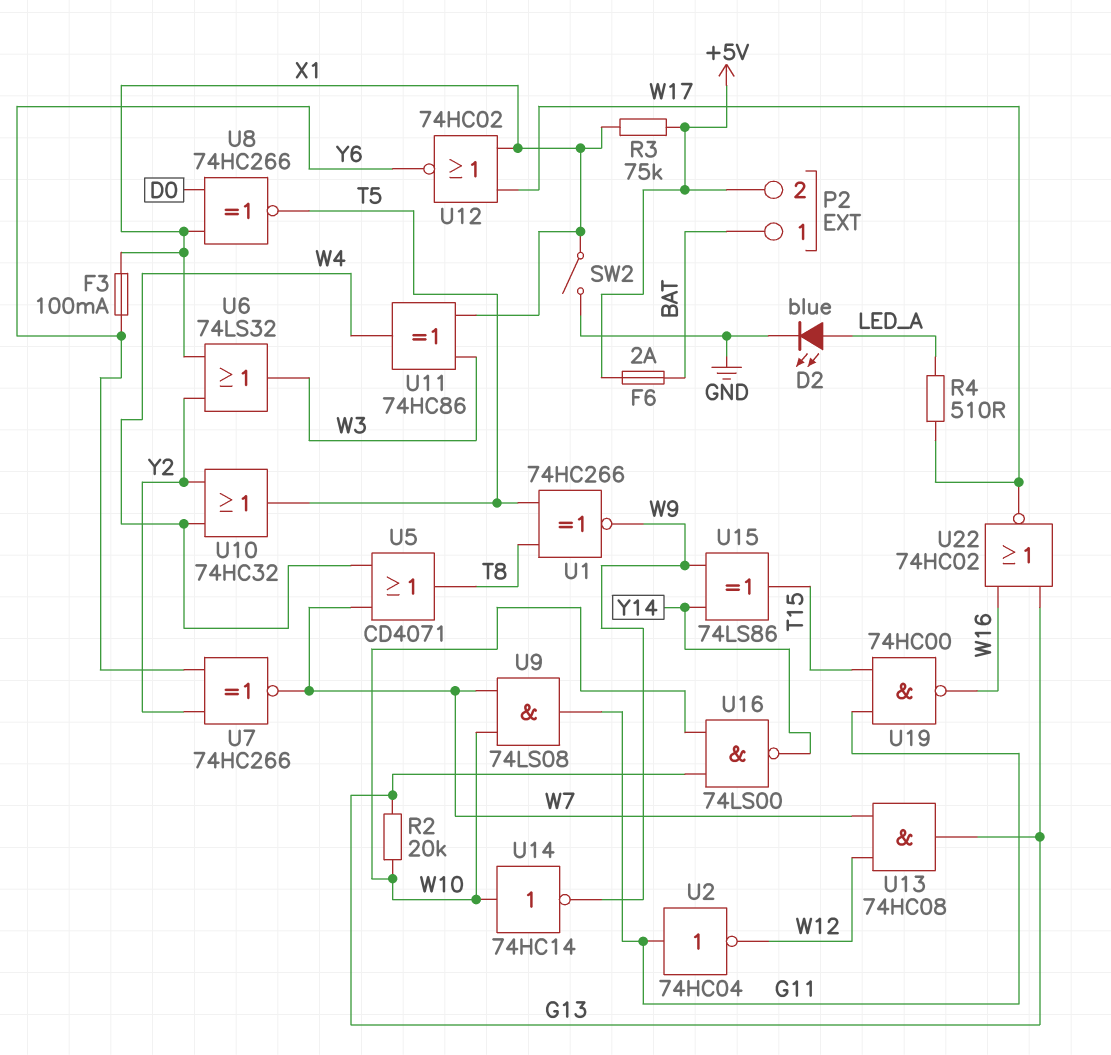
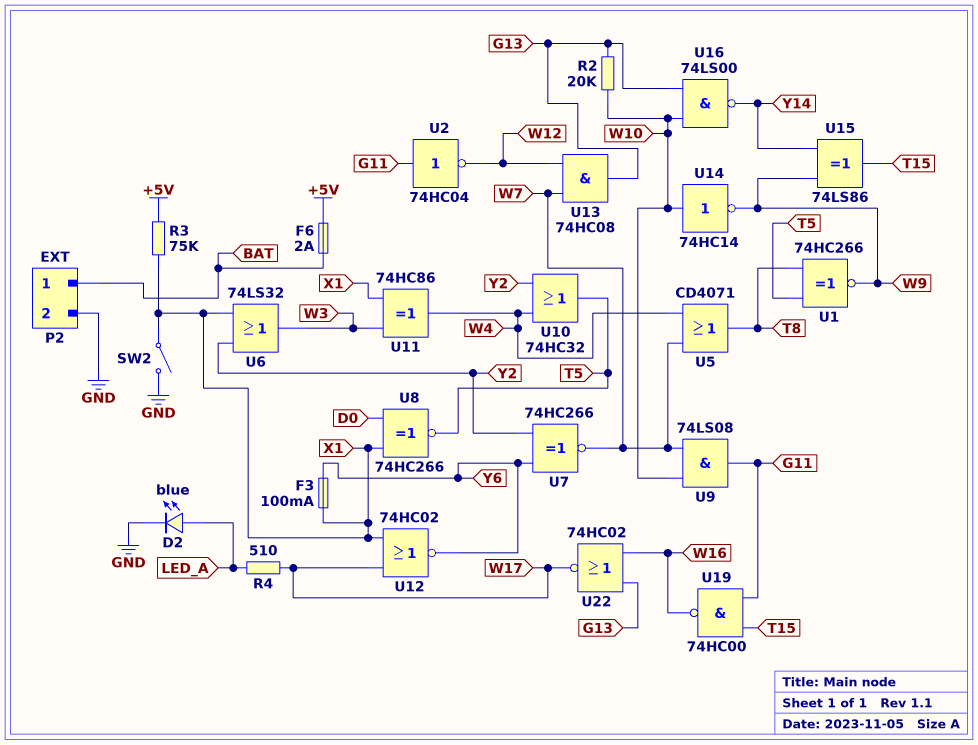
P2 pin 2: +5V -> GND

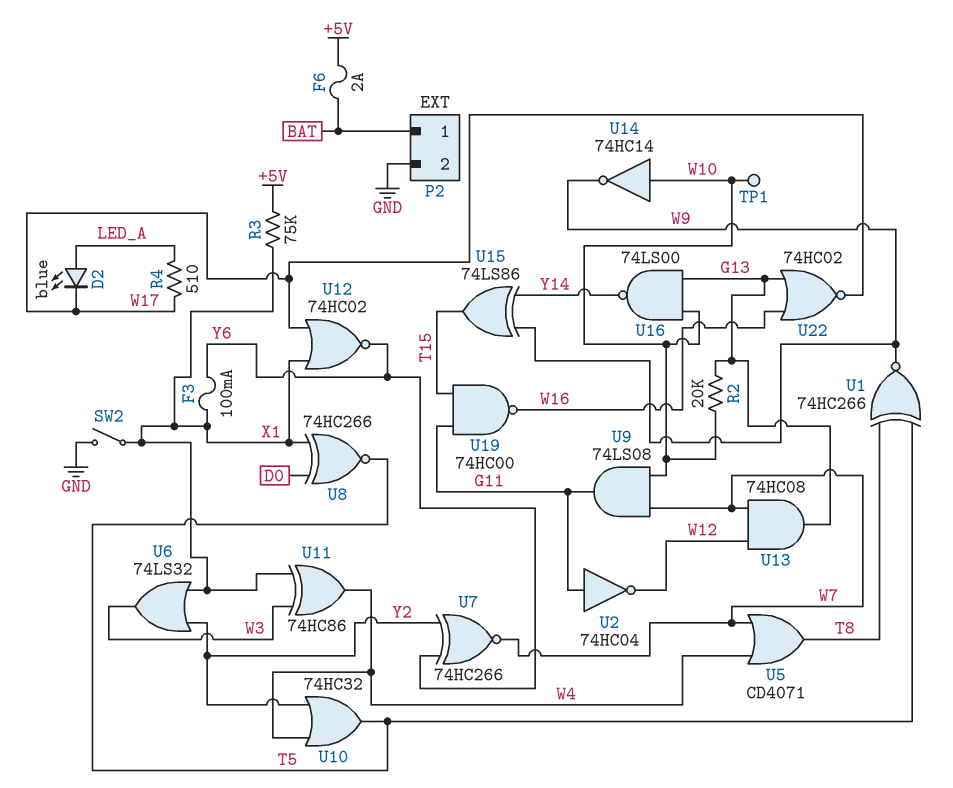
D2: LED blue (A LED_A, K GND) -> LED blue (A LED_A, K W17)
TP1: none -> test point (W10)

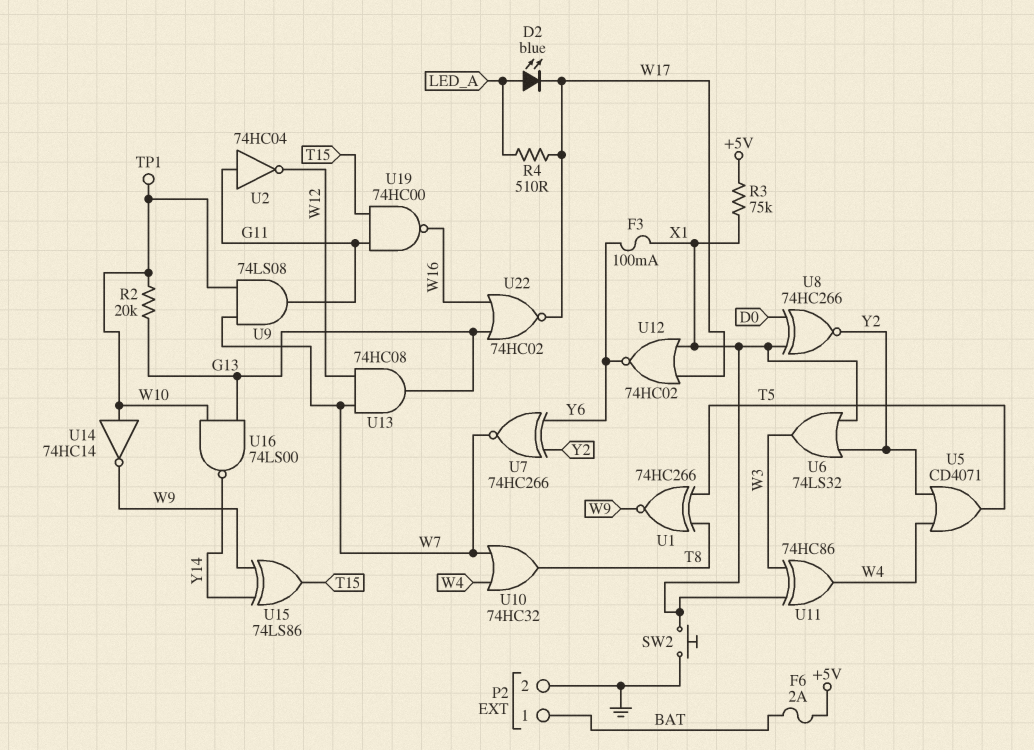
SW2: switch (GND, X1) -> button (GND, X1)
U5: OR CD4071 (in W4, in W7, out T8) -> OR CD4071 (in W4, in Y2, out T5)
U8: XNOR 74HC266 (in D0, in X1, out T5) -> XNOR 74HC266 (in D0, in X1, out Y2)
U10: OR 74HC32 (in W4, in Y2, out T5) -> OR 74HC32 (in W4, in W7, out T8)

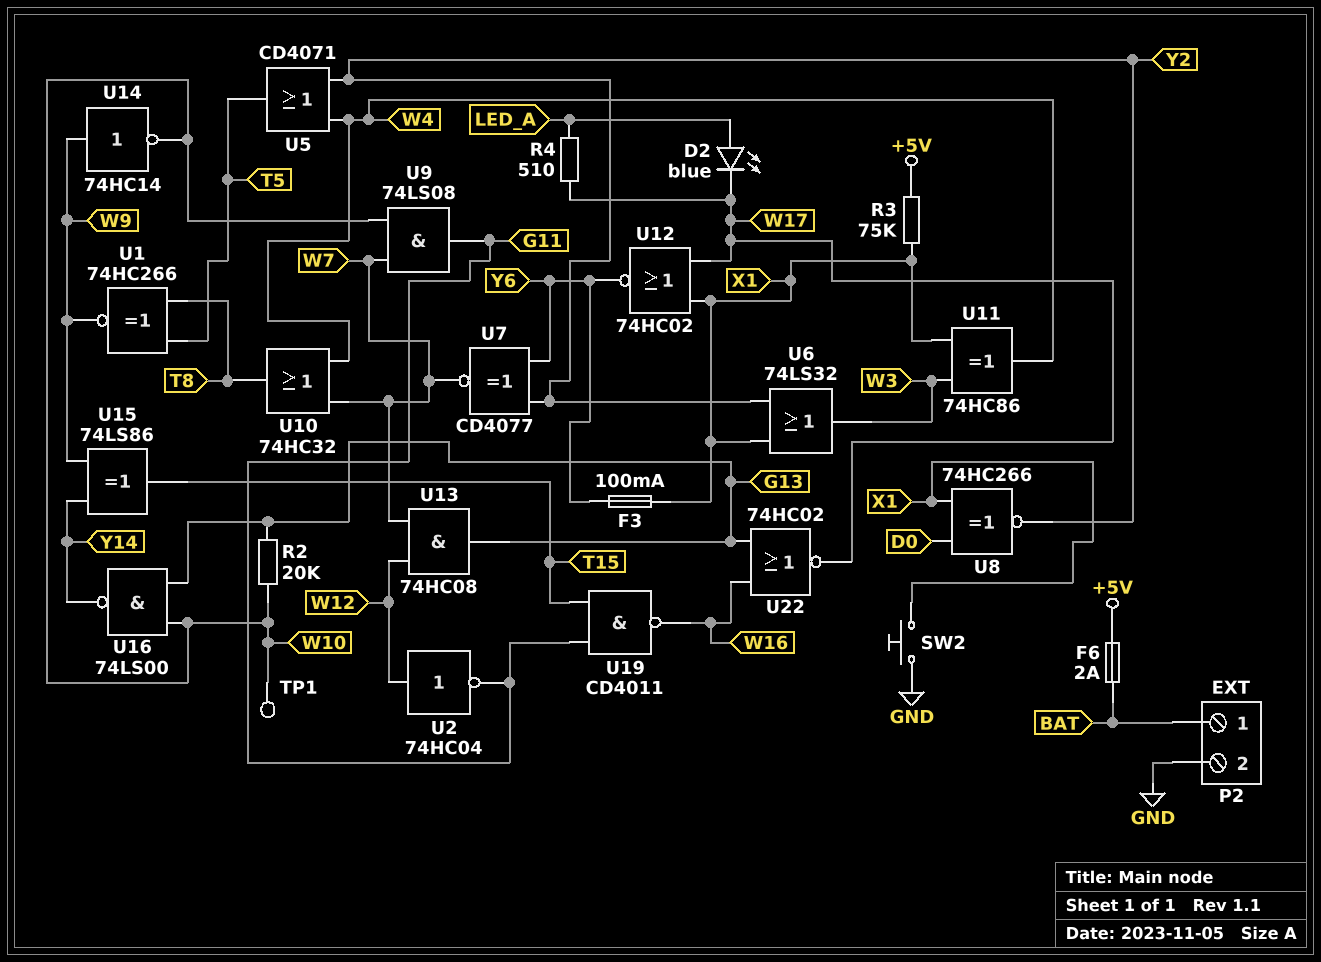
U2: NOT 74HC04 (in G11, out W12) -> NOT 74HC04 (in W12, out G11)
U7: XNOR 74HC266 (in Y2, in Y6, out W7) -> XNOR CD4077 (in Y2, in Y6, out W7)
U14: NOT 74HC14 (in W10, out W9) -> NOT 74HC14 (in W9, out W10)
U19: NAND 74HC00 (in G11, in T15, out W16) -> NAND CD4011 (in G11, in T15, out W16)

